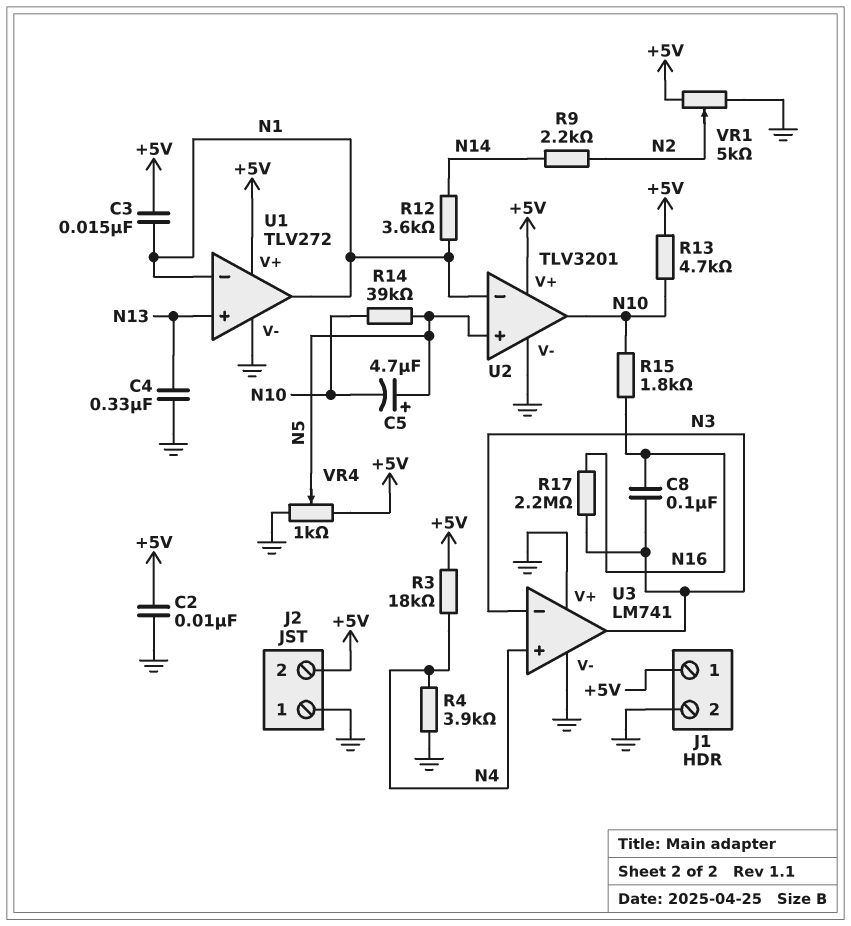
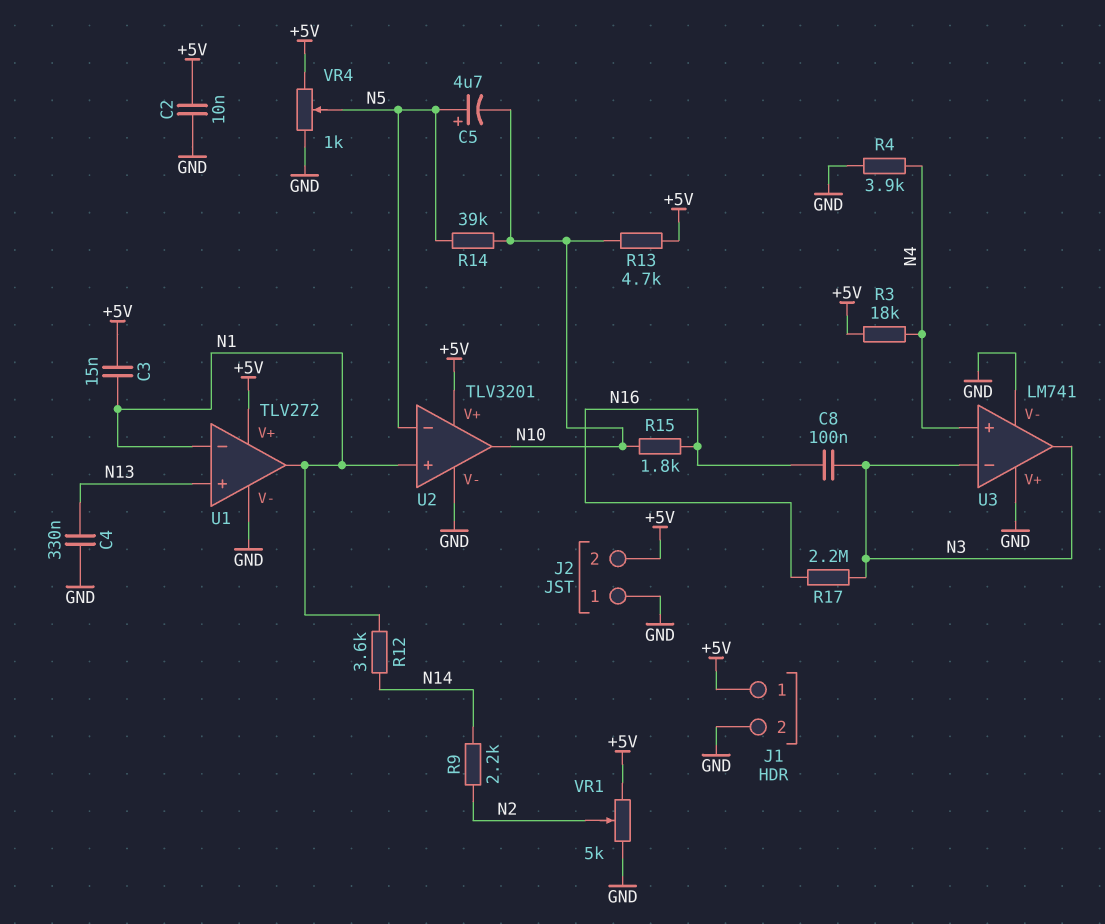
U2 pin in+: N5 -> N1
U2 pin in-: N1 -> N5

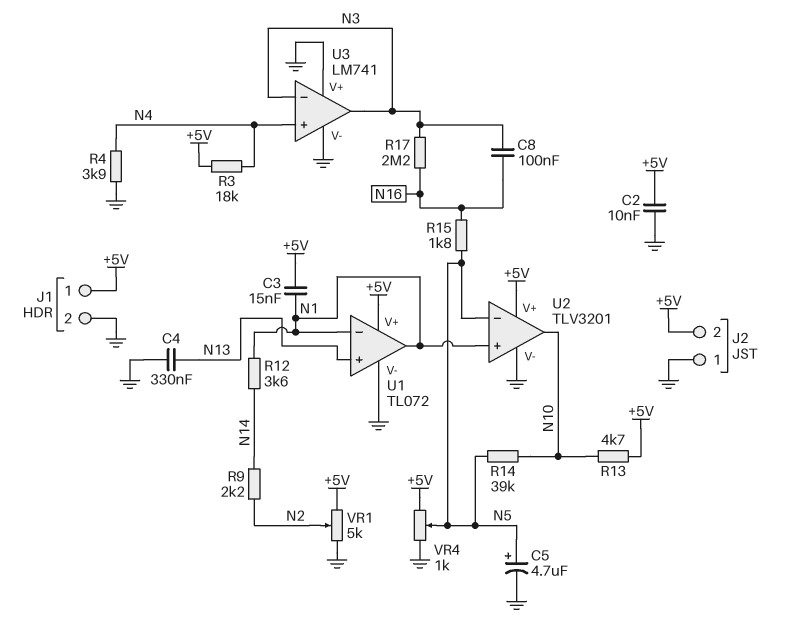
C5: 4.7uF (plus N5, minus N10) -> 4.7uF (plus N5, minus GND)
R15: 1.8k (N10, N16) -> 1.8k (N5, N16)
U1: TLV272 -> TL072

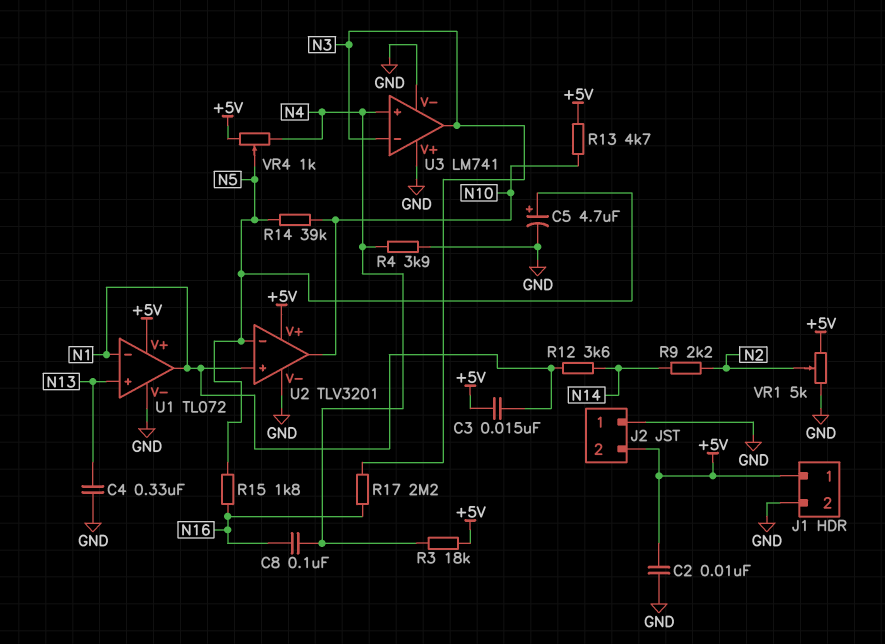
C8: 100nF (N3, N16) -> 100nF (N4, N16)
VR4: 1k (+5V, GND, wiper N5) -> 1k (+5V, N4, wiper N5)

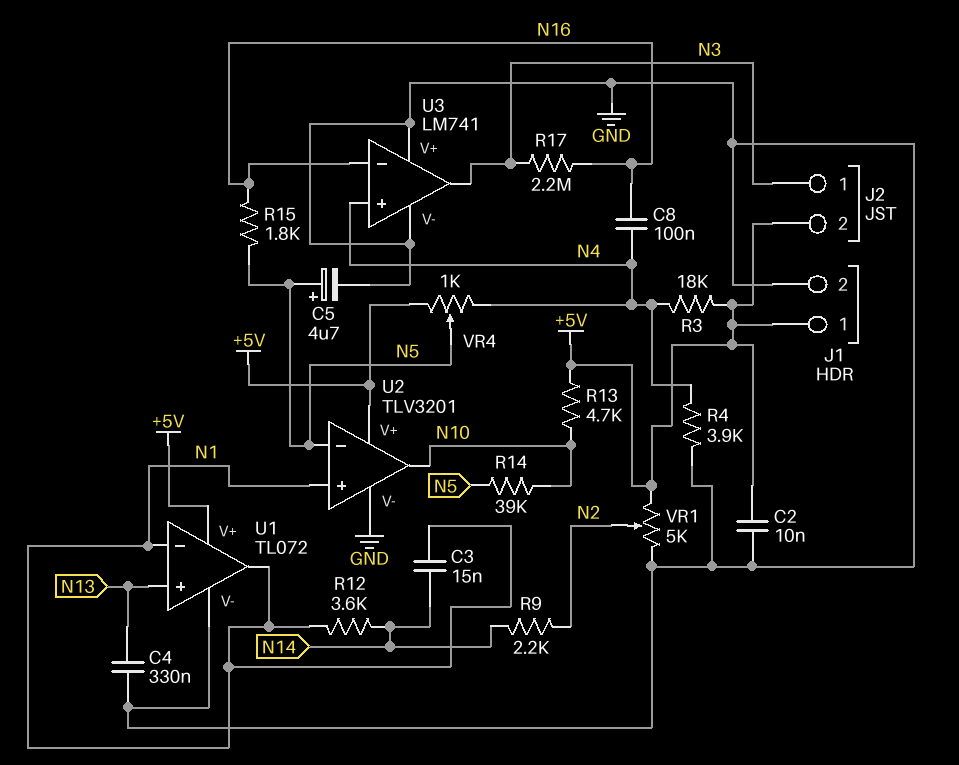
C3: 15nF (+5V, N1) -> 15nF (N1, N14)
J2 pin 1: GND -> N3
U3 pin in-: N3 -> N16

